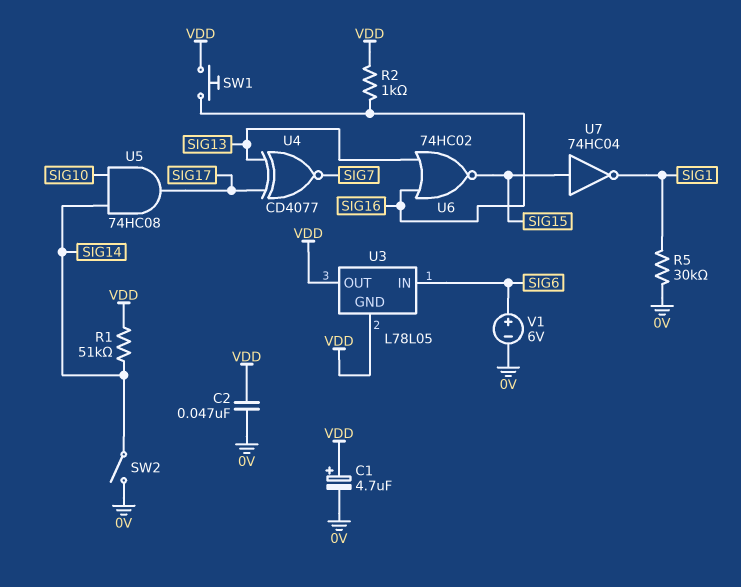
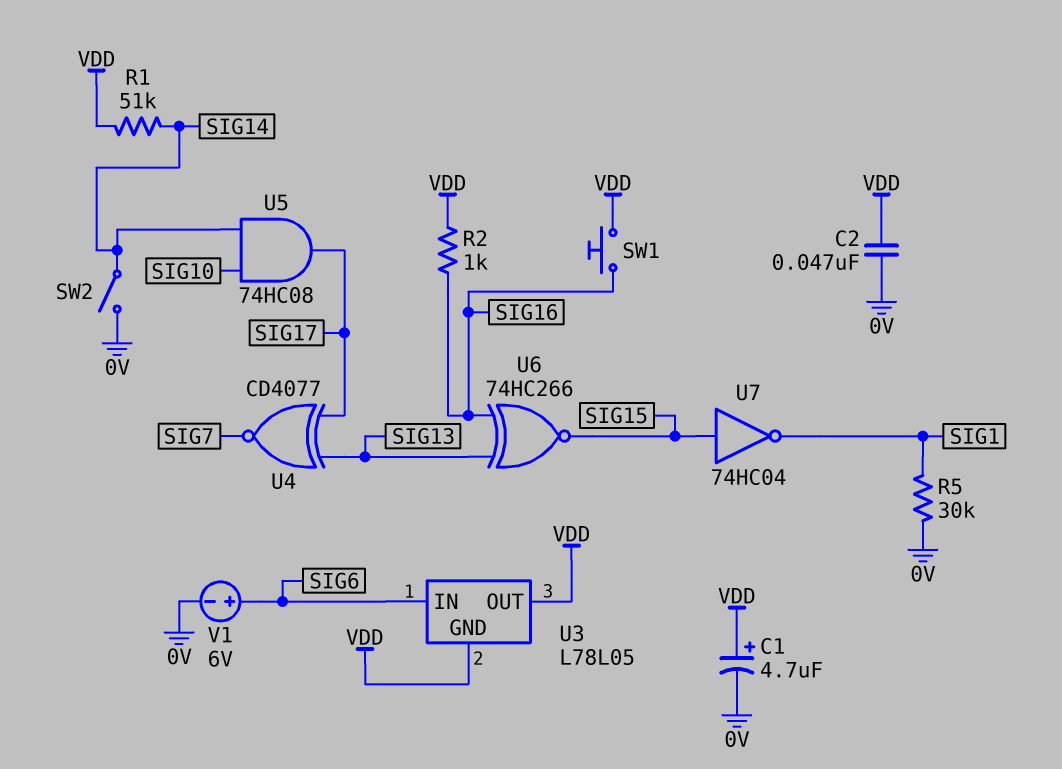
U6: NOR 74HC02 (in SIG13, in SIG16, out SIG15) -> XNOR 74HC266 (in SIG13, in SIG16, out SIG15)

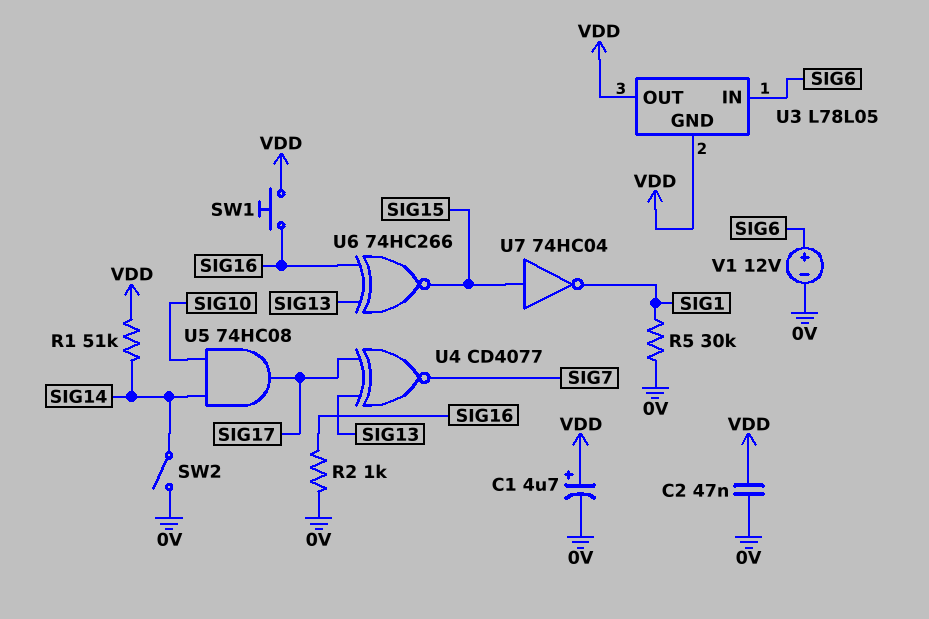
R2: 1k (SIG16, VDD) -> 1k (0V, SIG16)
V1: 6V (plus SIG6, minus 0V) -> 12V (plus SIG6, minus 0V)

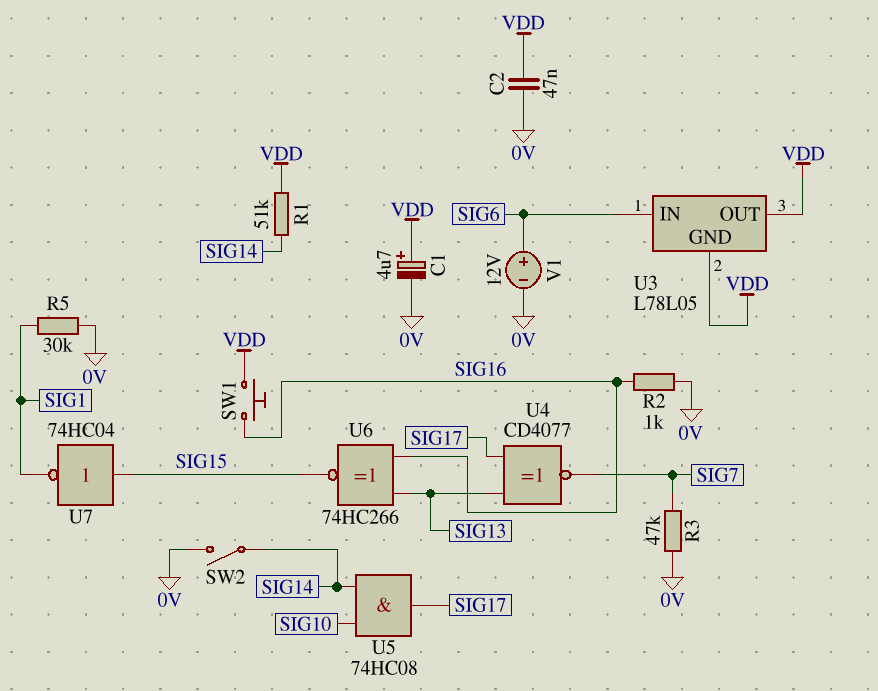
R3: none -> 47k (0V, SIG7)

